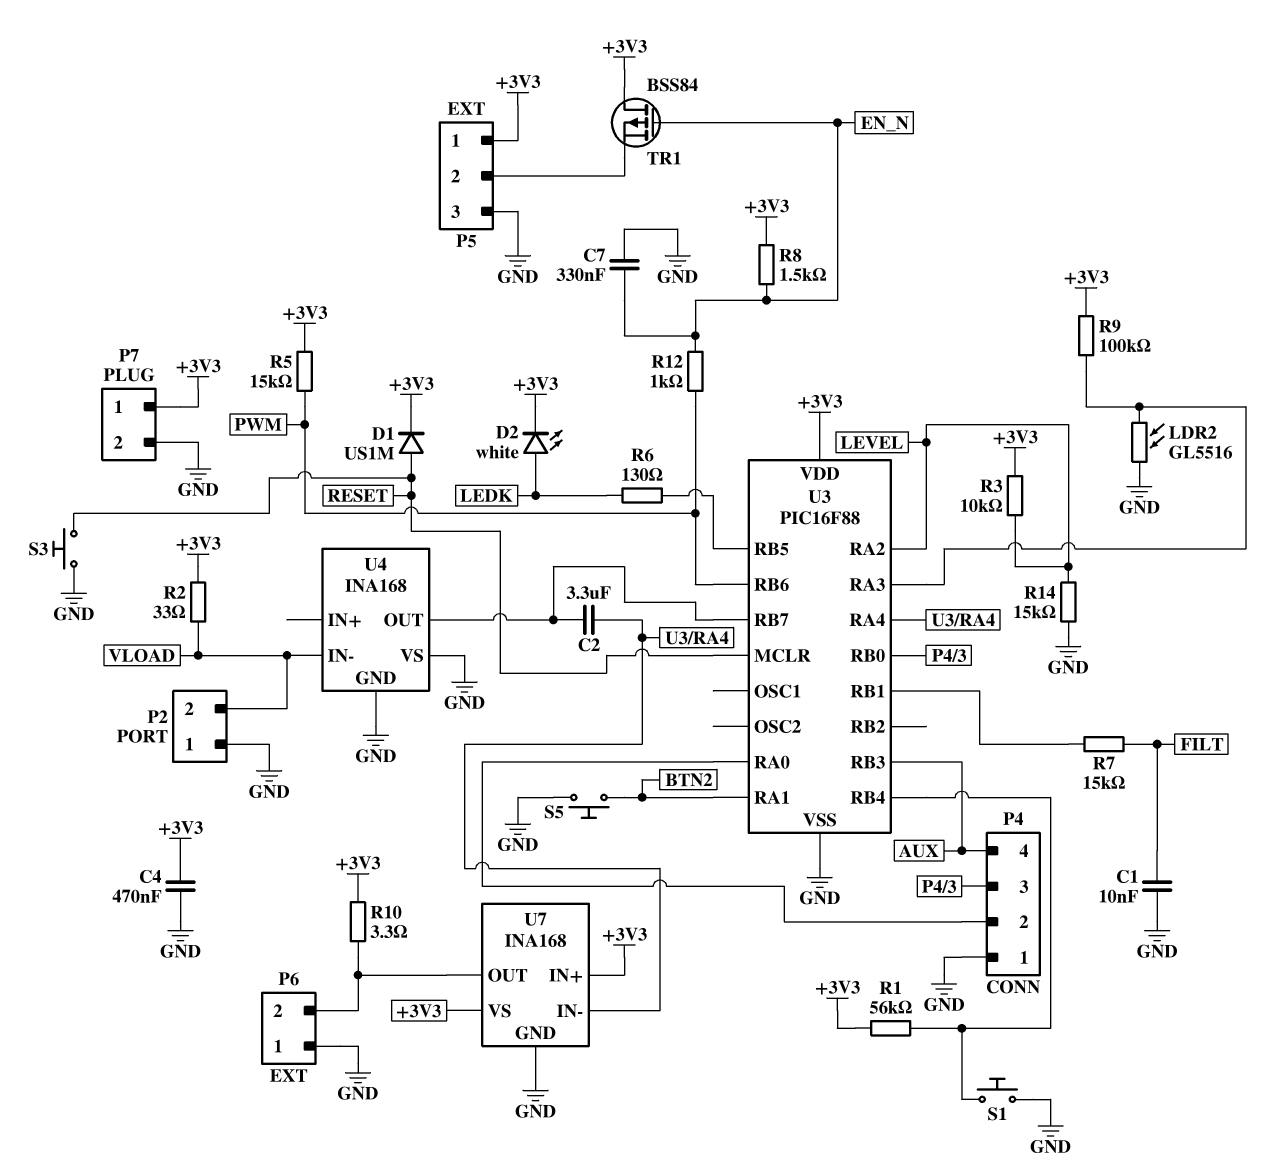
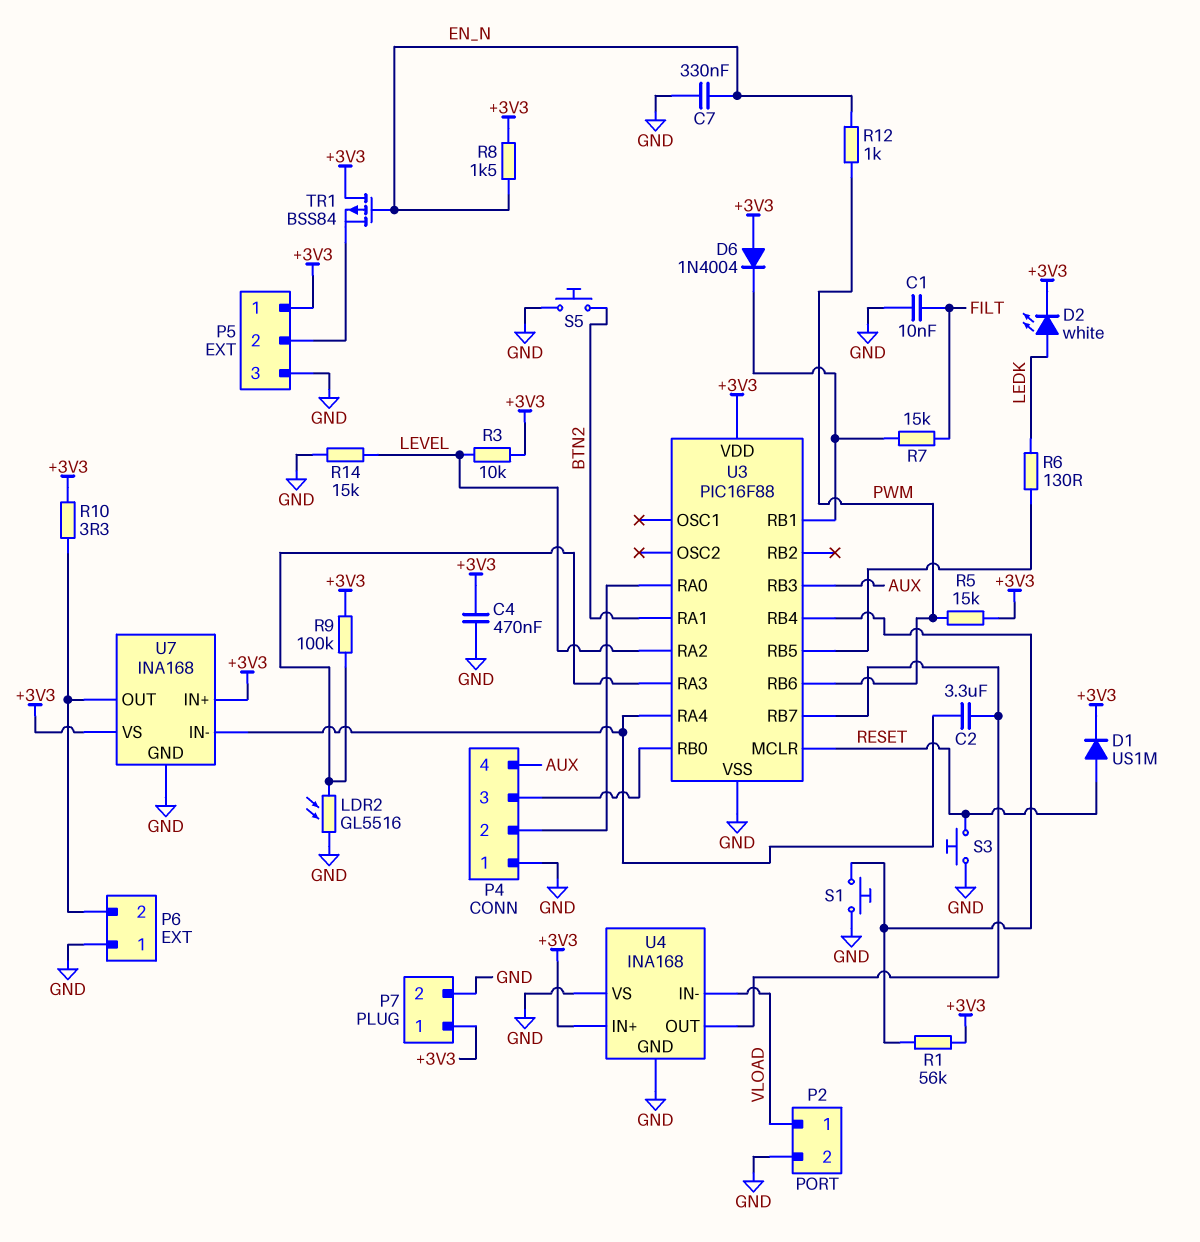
D6: none -> diode 1N4004 (A +3V3, K U3/RB1)
P2 pin 1: GND -> VLOAD
P2 pin 2: VLOAD -> GND
R2: 33 (+3V3, VLOAD) -> none
U4 pin IN+: none -> +3V3

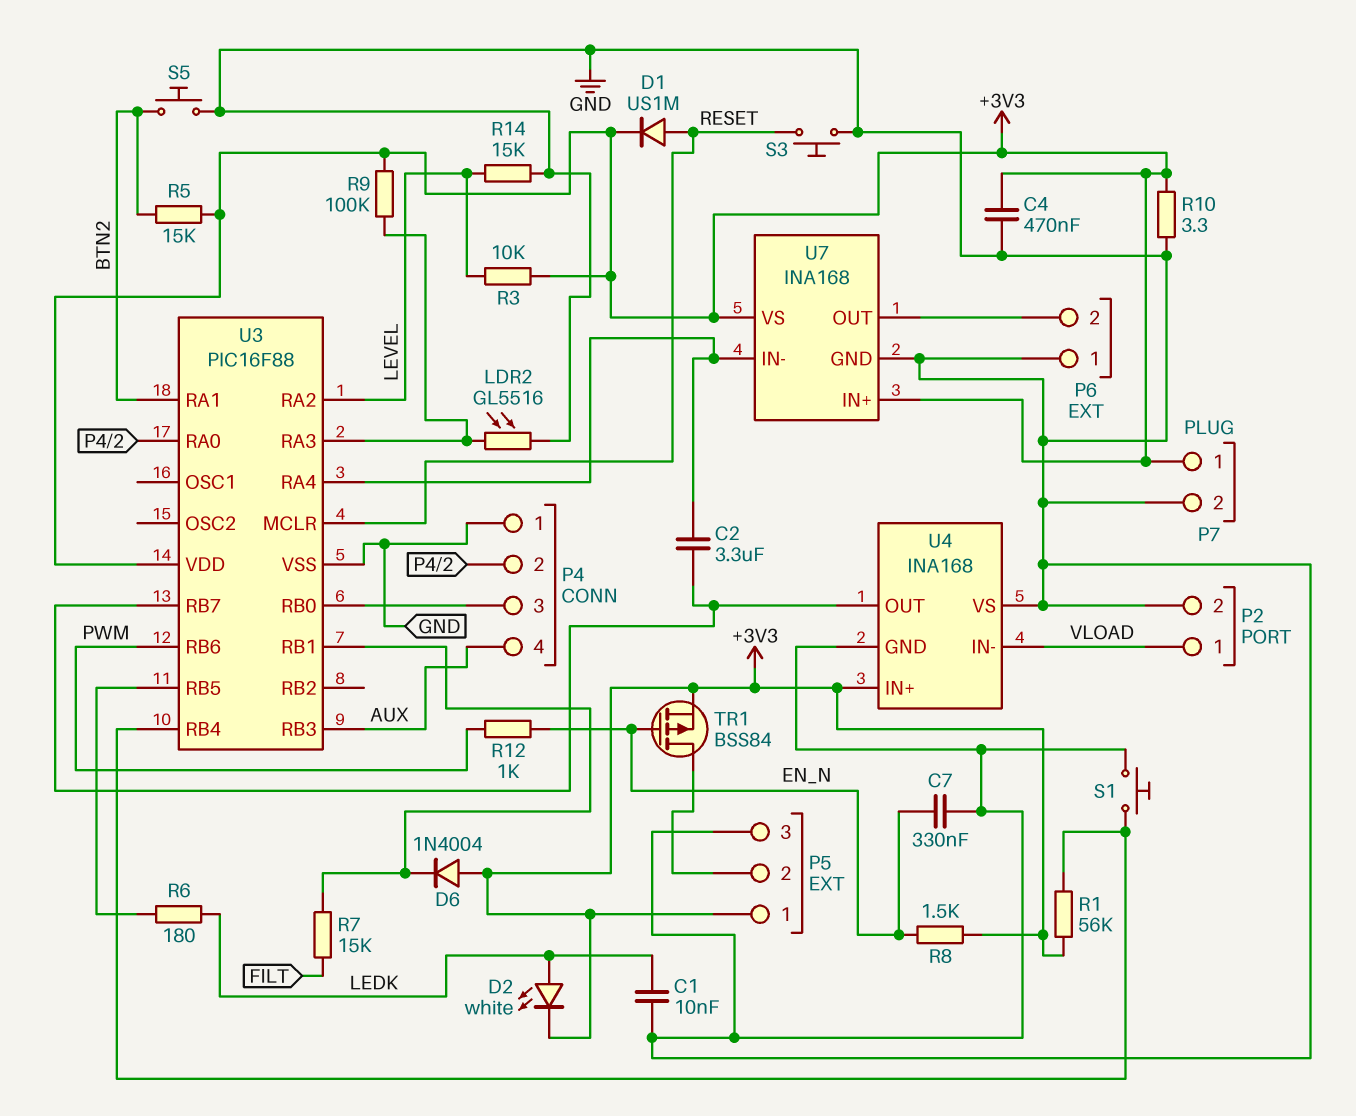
C1: 10nF (FILT, GND) -> 10nF (GND, LEDK)
R5: 15k (+3V3, PWM) -> 15k (+3V3, BTN2)
R6: 130 (LEDK, U3/RB5) -> 180 (LEDK, U3/RB5)
R10: 3.3 (+3V3, P6/2) -> 3.3 (+3V3, GND)
TR1: PMOS BSS84 (G EN_N, D +3V3, S P5/2) -> PMOS BSS84 (G EN_N, D P5/2, S +3V3)

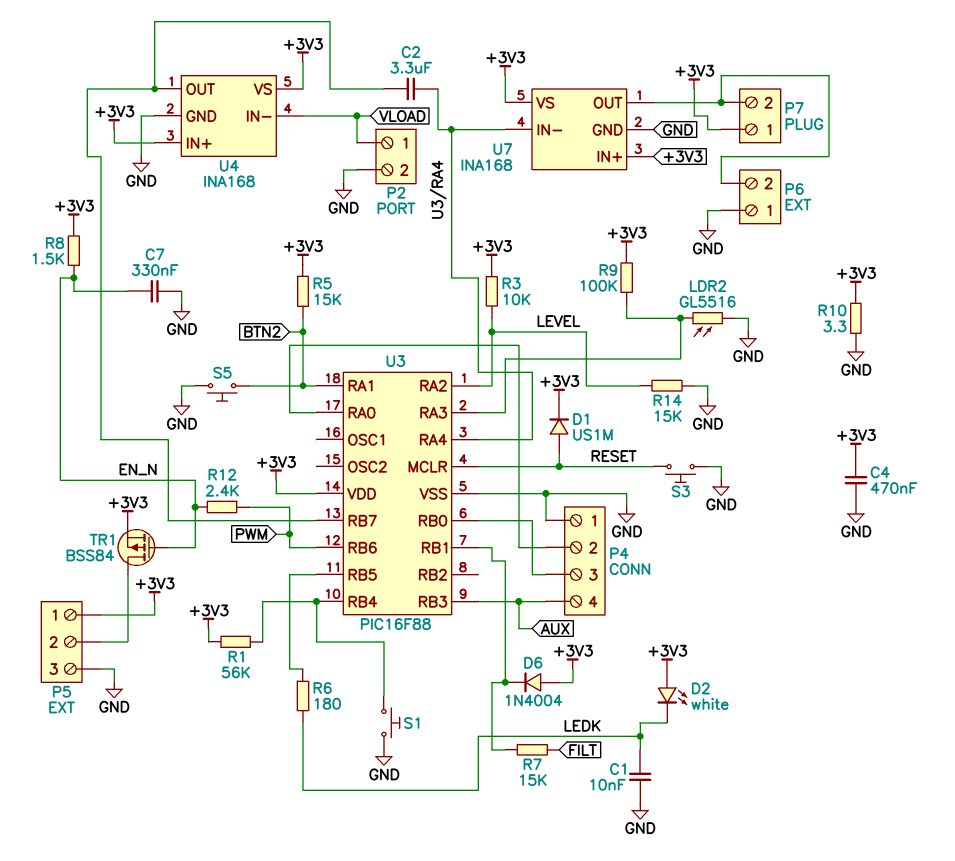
D2: LED white (A LEDK, K +3V3) -> LED white (A +3V3, K LEDK)
P7 pin 2: GND -> P6/2
R12: 1k (EN_N, PWM) -> 2.4k (EN_N, PWM)
U4 pin VS: GND -> +3V3

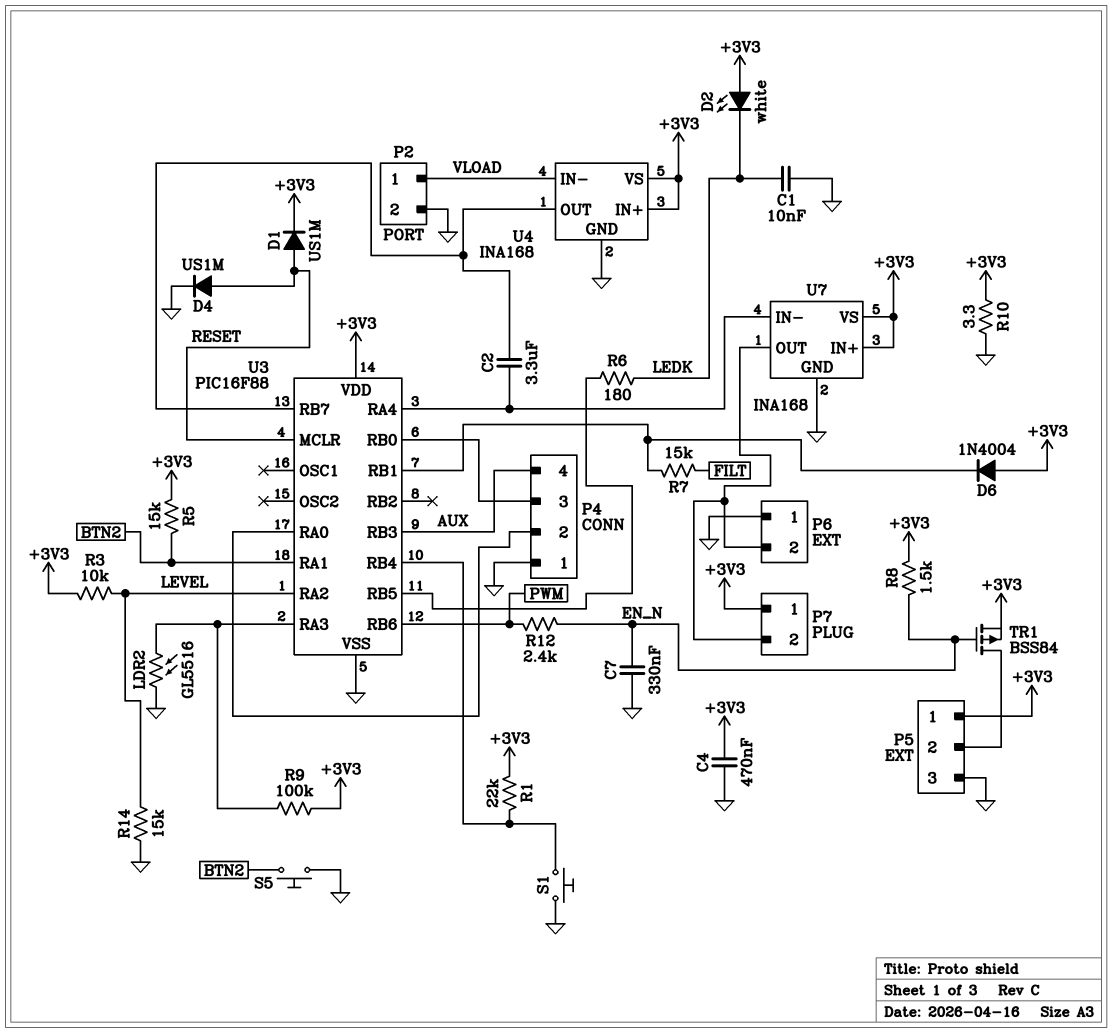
D4: none -> diode US1M (A RESET, K GND)
R1: 56k (+3V3, U3/RB4) -> 22k (+3V3, U3/RB4)
S3: button (GND, RESET) -> none

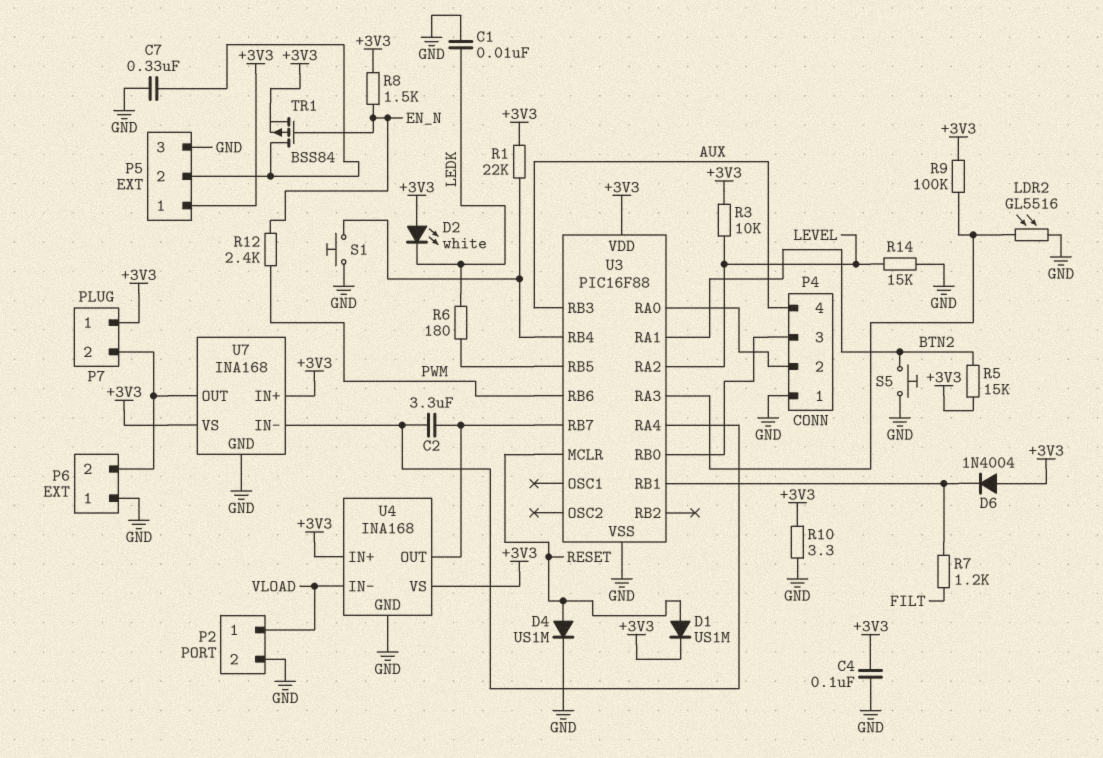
C4: 470nF (+3V3, GND) -> 100nF (+3V3, GND)
C7: 330nF (EN_N, GND) -> 330nF (GND, P5/2)
R7: 15k (FILT, U3/RB1) -> 1.2k (FILT, U3/RB1)

